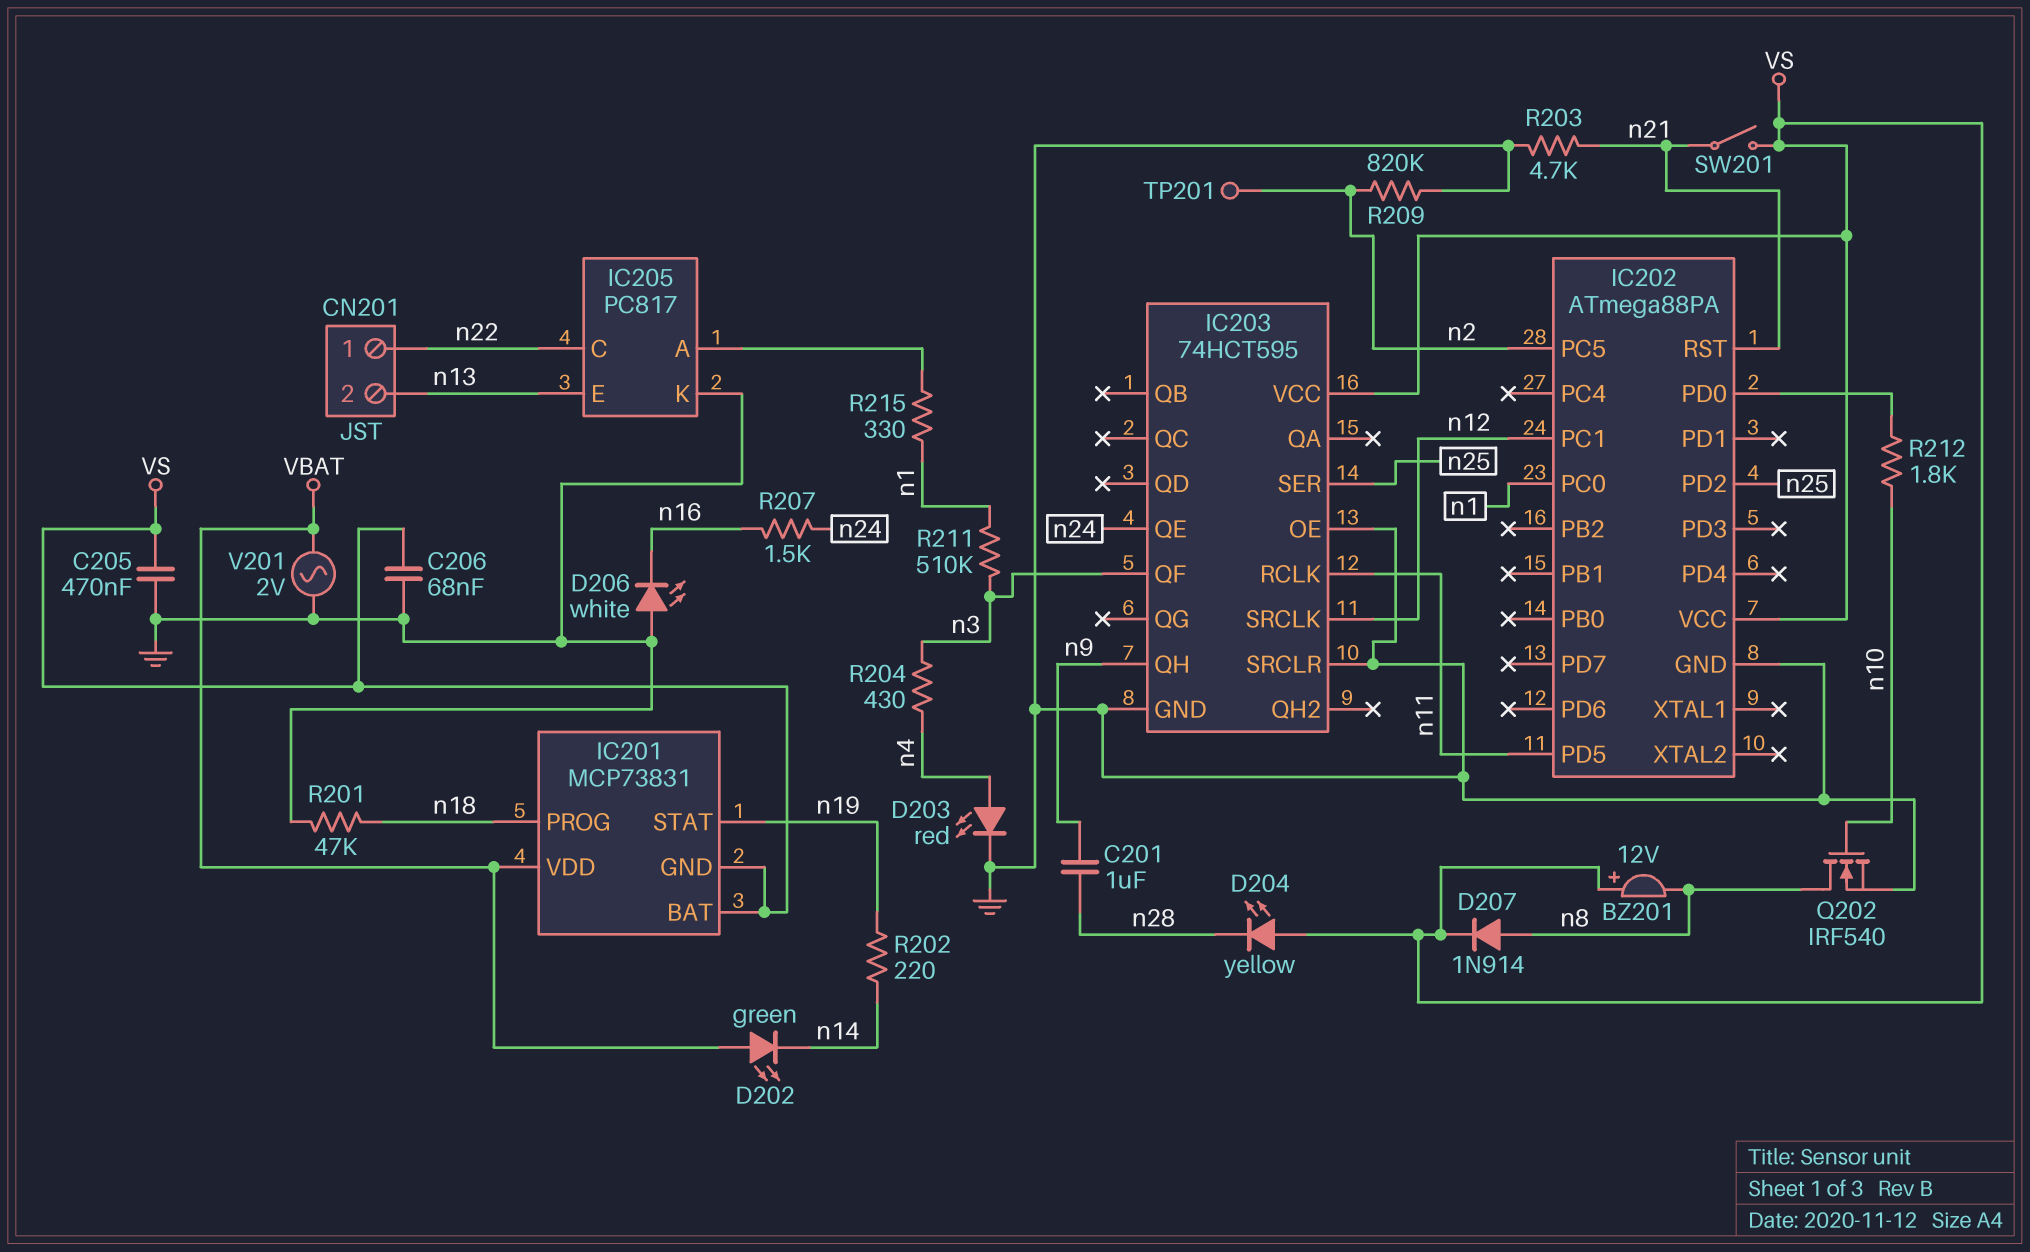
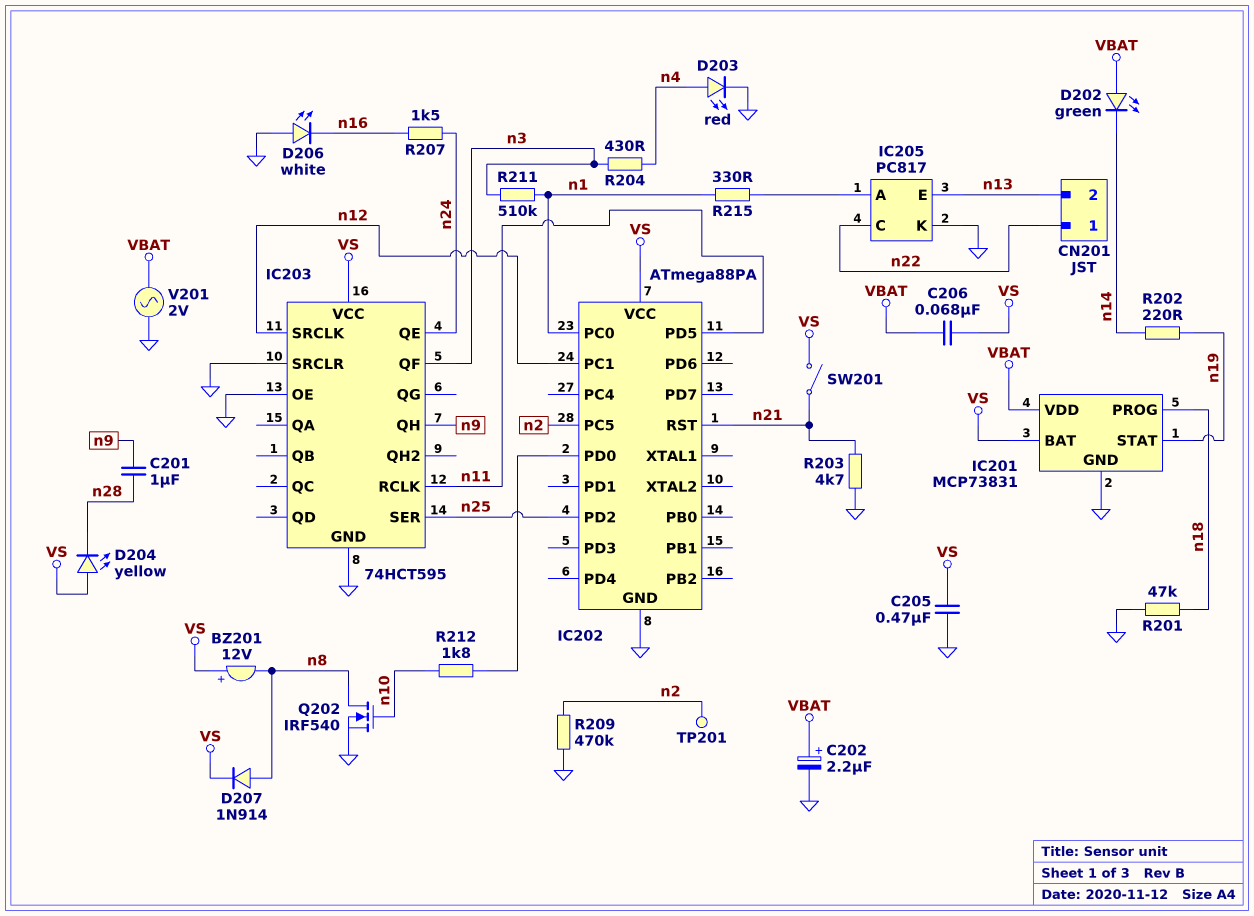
C202: none -> 2.2uF (plus VBAT, minus GND)
C206: 68nF (GND, VS) -> 68nF (VBAT, VS)
IC201 pin GND: VS -> GND
R209: 820k (GND, n2) -> 470k (GND, n2)

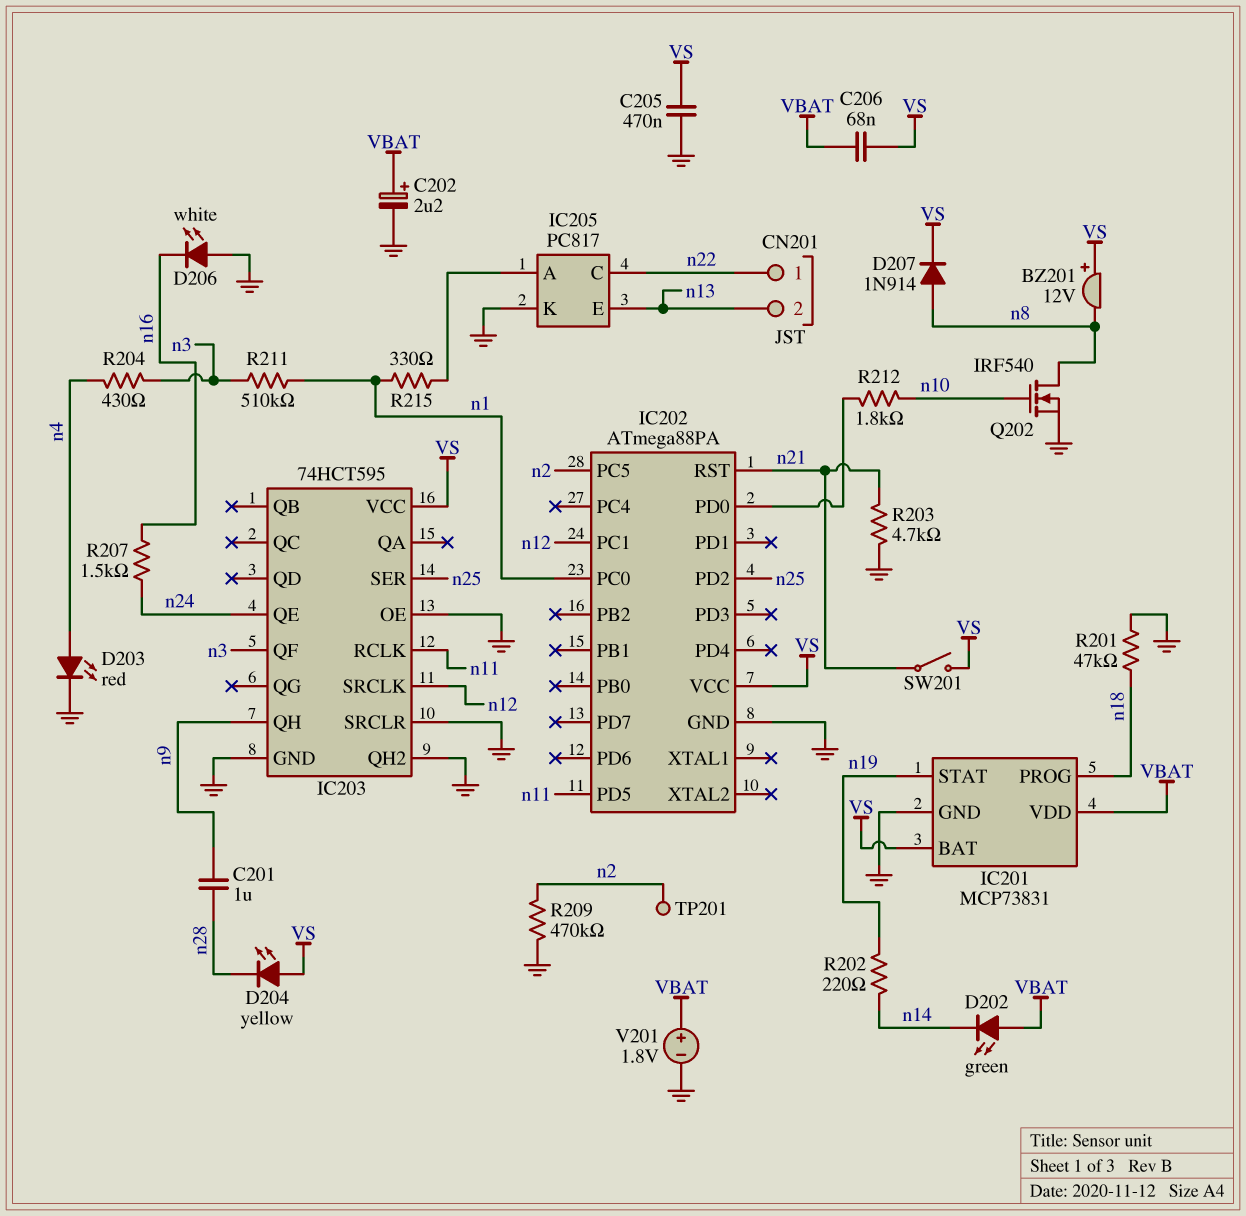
IC203 pin QH2: none -> GND
V201: AC 2V (GND, VBAT) -> 1.8V (plus VBAT, minus GND)

